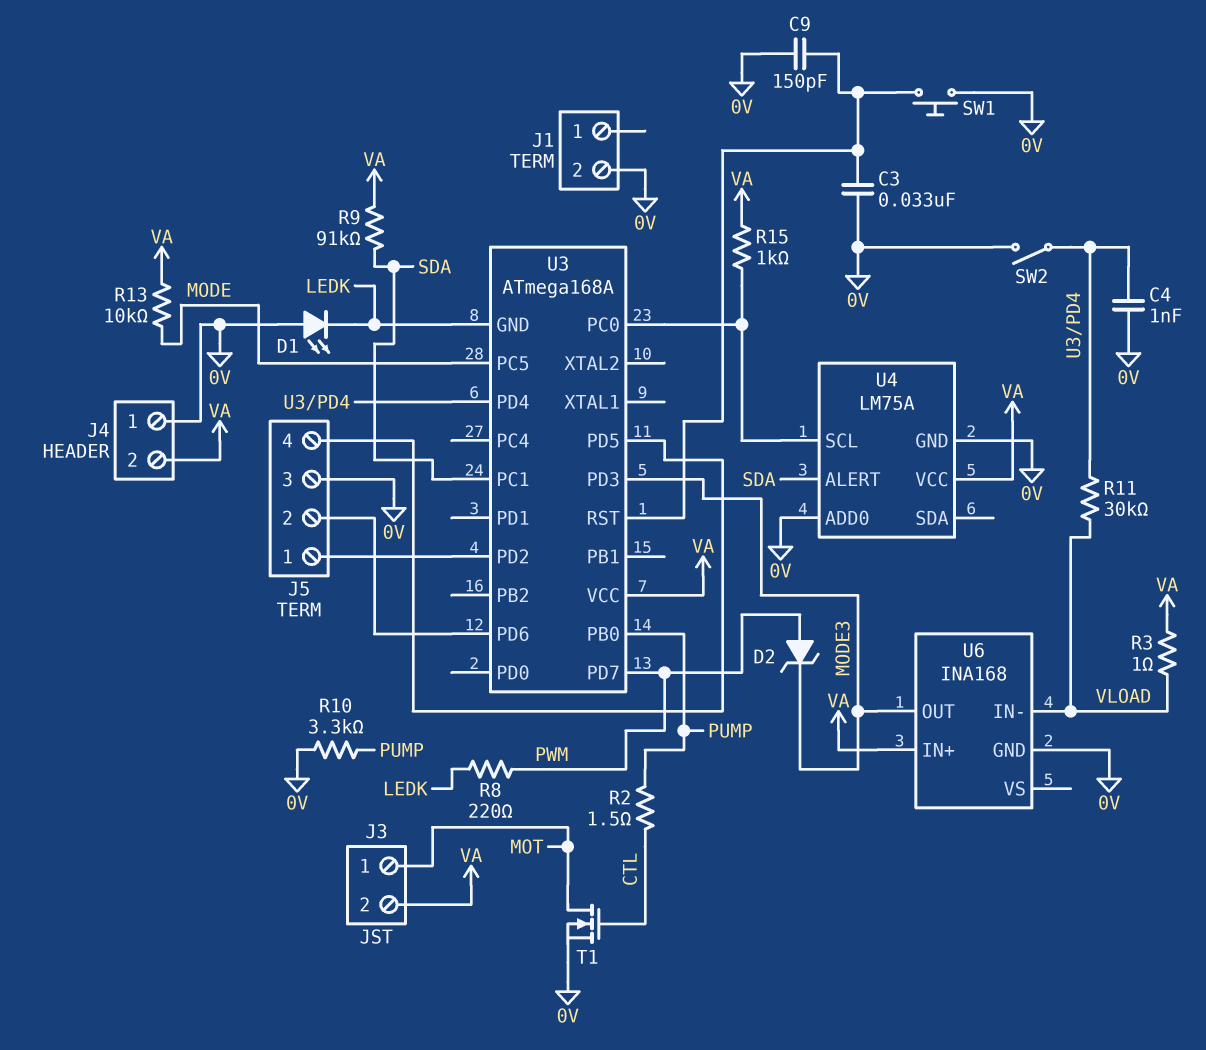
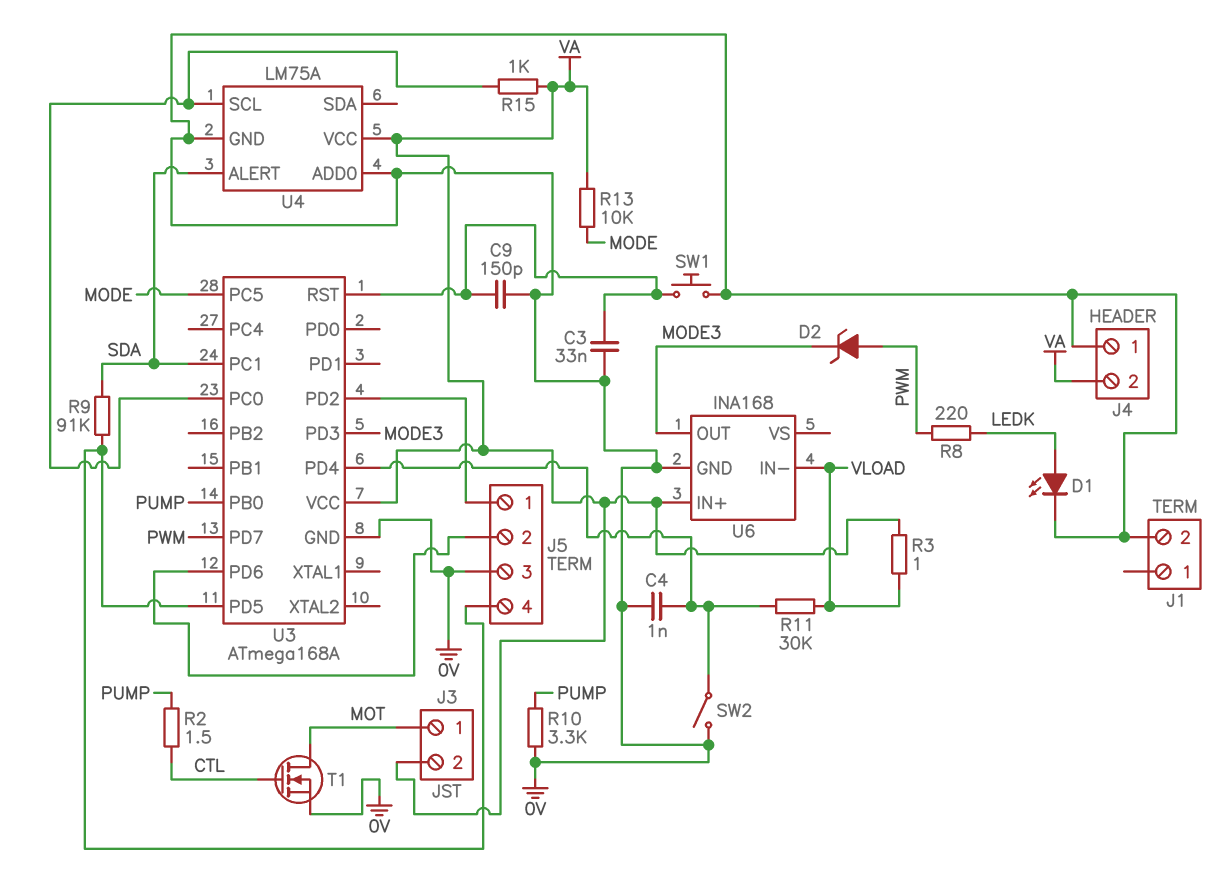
D1: LED (A 0V, K LEDK) -> LED (A LEDK, K 0V)
R9: 91k (SDA, VA) -> 91k (J5/4, SDA)
U3 pin GND: LEDK -> 0V

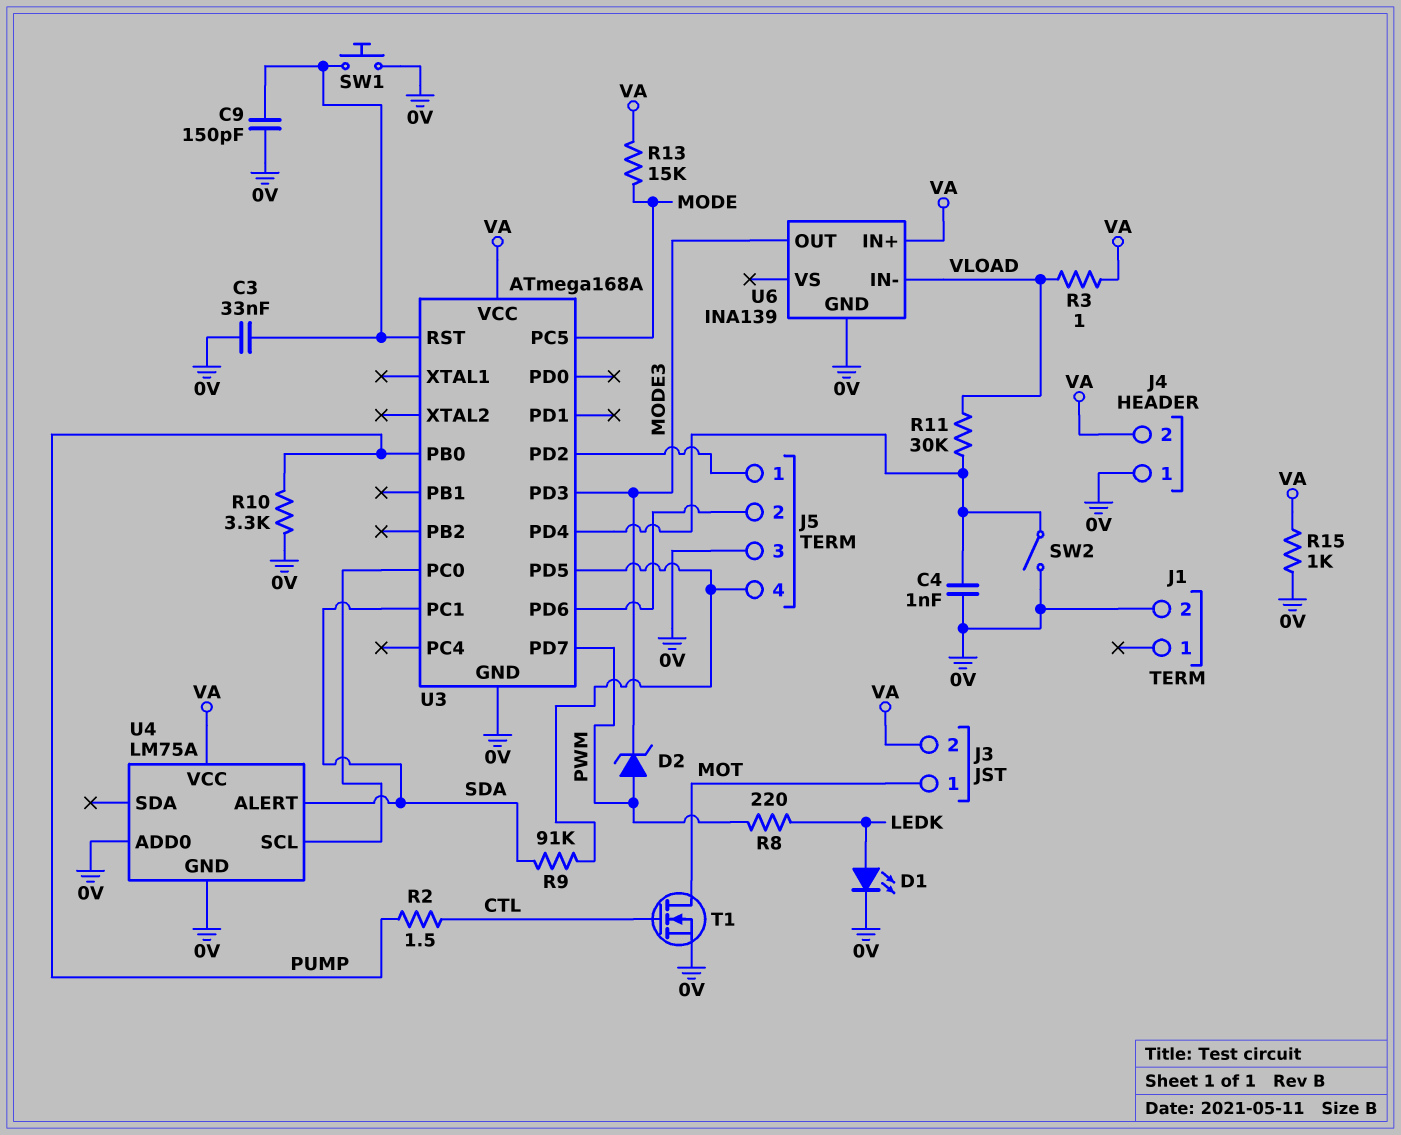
R13: 10k (MODE, VA) -> 15k (MODE, VA)
R15: 1k (U3/PC0, VA) -> 1k (0V, VA)
U6: INA168 -> INA139

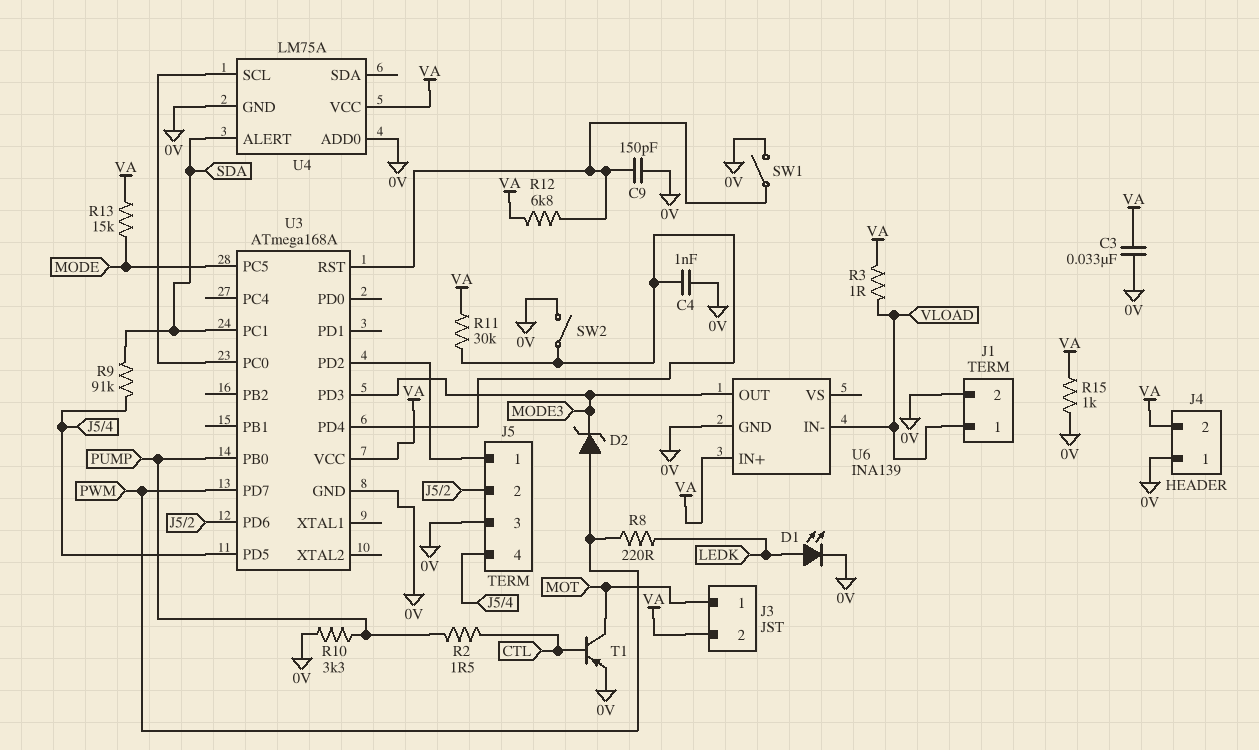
C3: 33nF (0V, U3/RST) -> 33nF (0V, VA)
J1 pin 1: none -> VLOAD
R11: 30k (U3/PD4, VLOAD) -> 30k (U3/PD4, VA)
R12: none -> 6.8k (U3/RST, VA)
SW1: button (0V, U3/RST) -> switch (0V, U3/RST)
T1: NMOS (G CTL, D MOT, S 0V) -> PNP (B CTL, C MOT, E 0V)

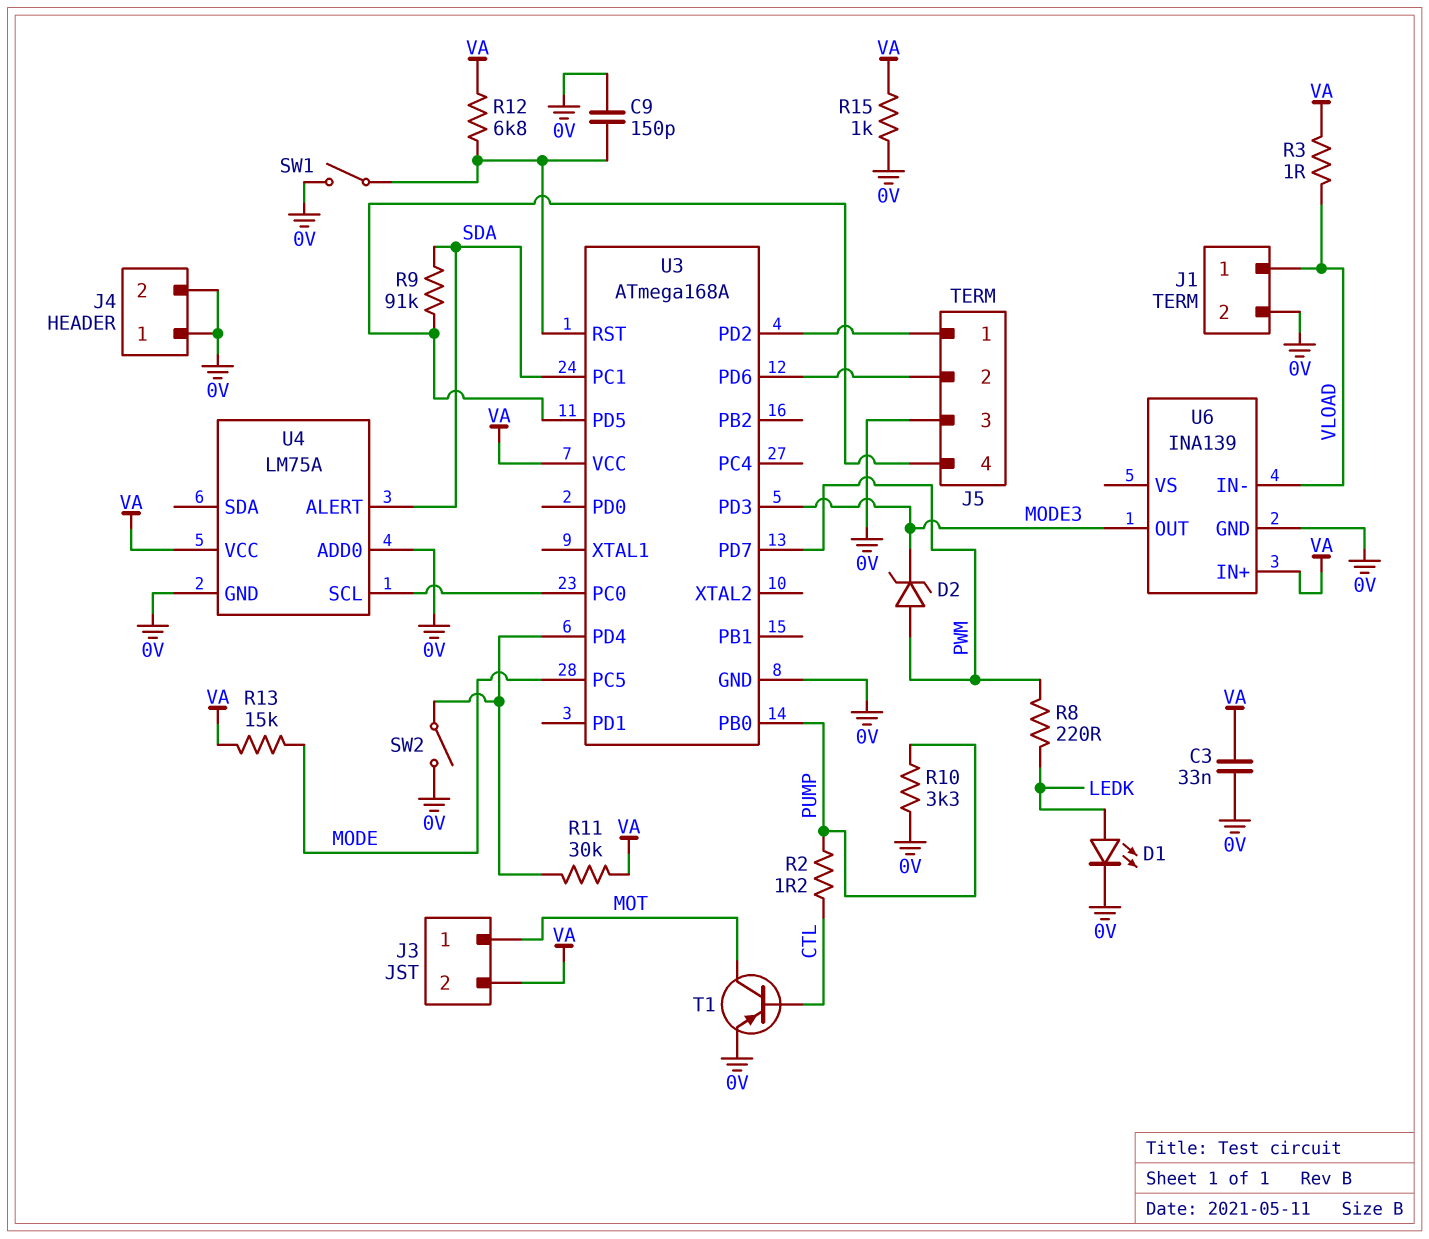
C4: 1nF (0V, U3/PD4) -> none
J4 pin 2: VA -> 0V
R2: 1.5 (CTL, PUMP) -> 1.2 (CTL, PUMP)

